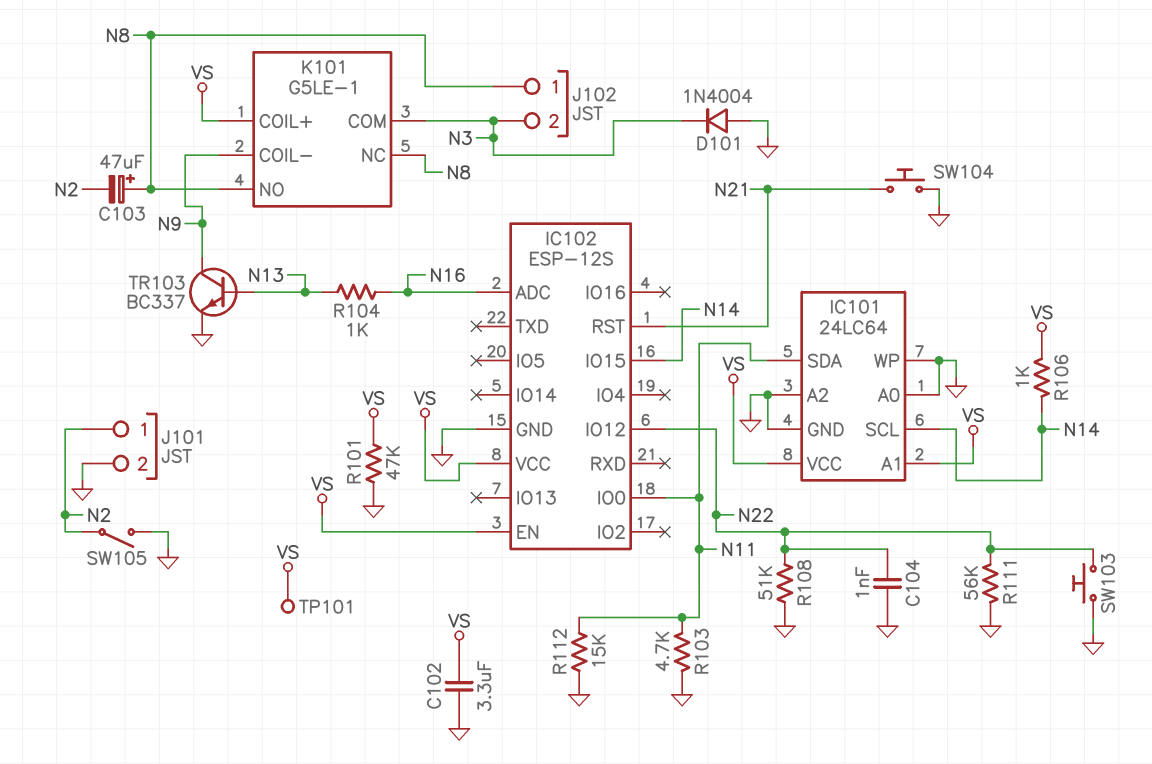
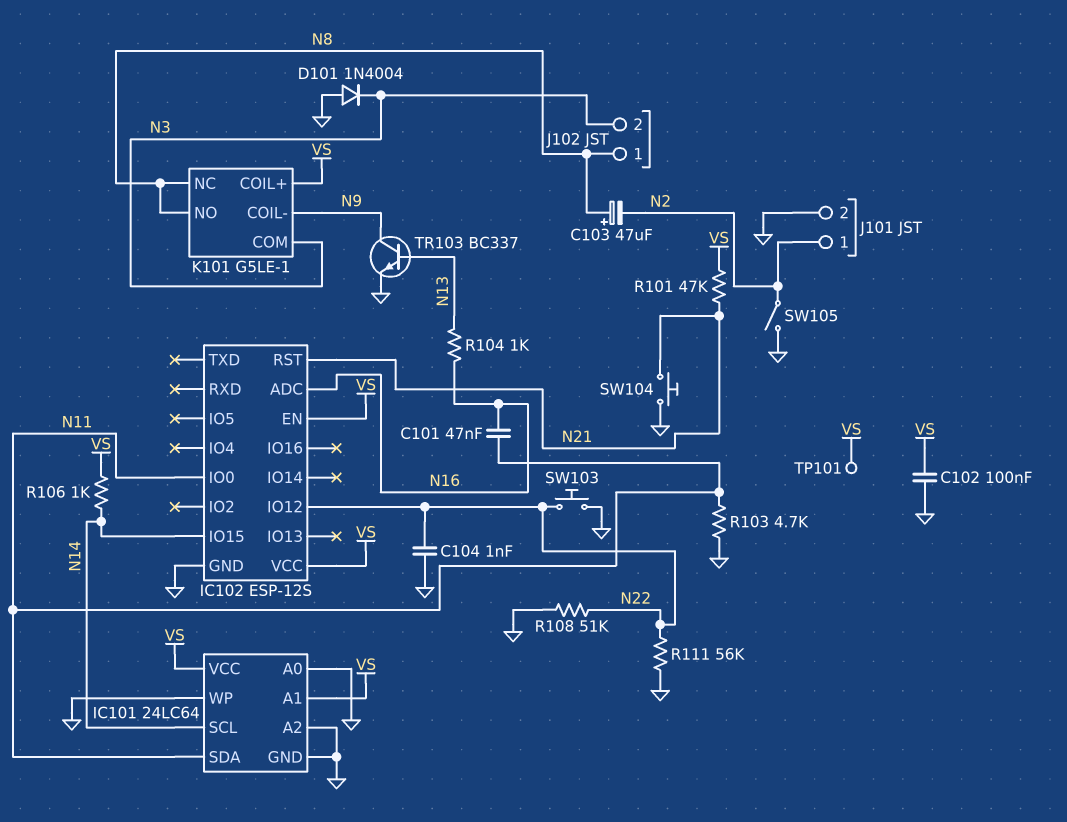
C101: none -> 47nF (N11, N16)
C102: 3.3uF (GND, VS) -> 100nF (GND, VS)
R101: 47k (GND, VS) -> 47k (N21, VS)
R112: 15k (GND, N11) -> none

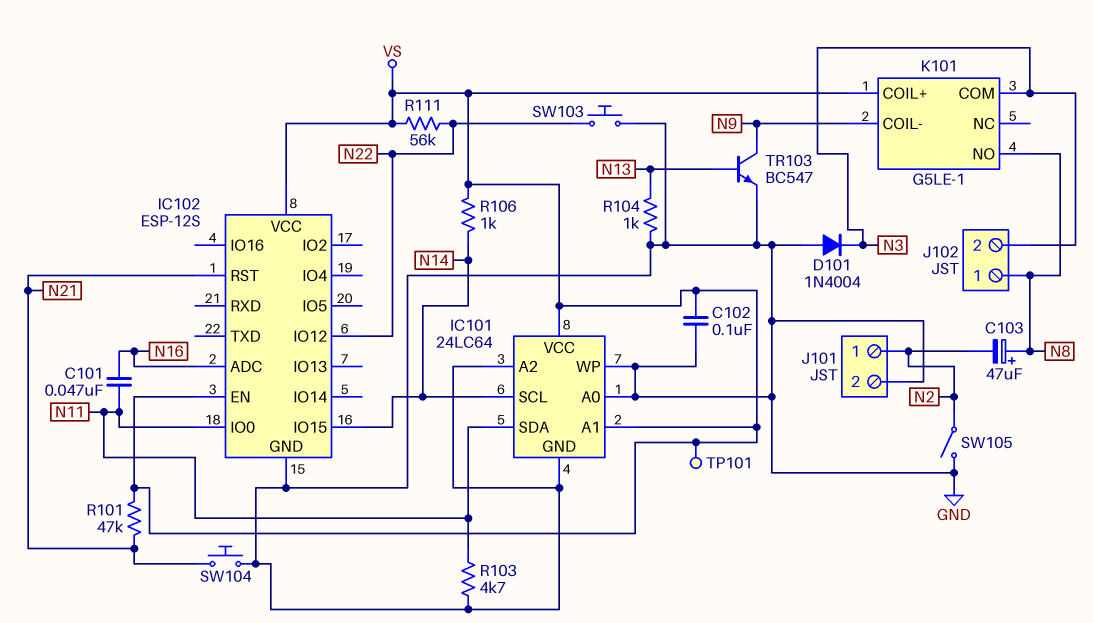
C104: 1nF (GND, N22) -> none
K101 pin NC: N8 -> none
R104: 1k (N13, N16) -> 1k (GND, N13)
R108: 51k (GND, N22) -> none
R111: 56k (GND, N22) -> 56k (N22, VS)
TR103: NPN BC337 (B N13, C N9, E GND) -> NPN BC547 (B N13, C N9, E GND)

